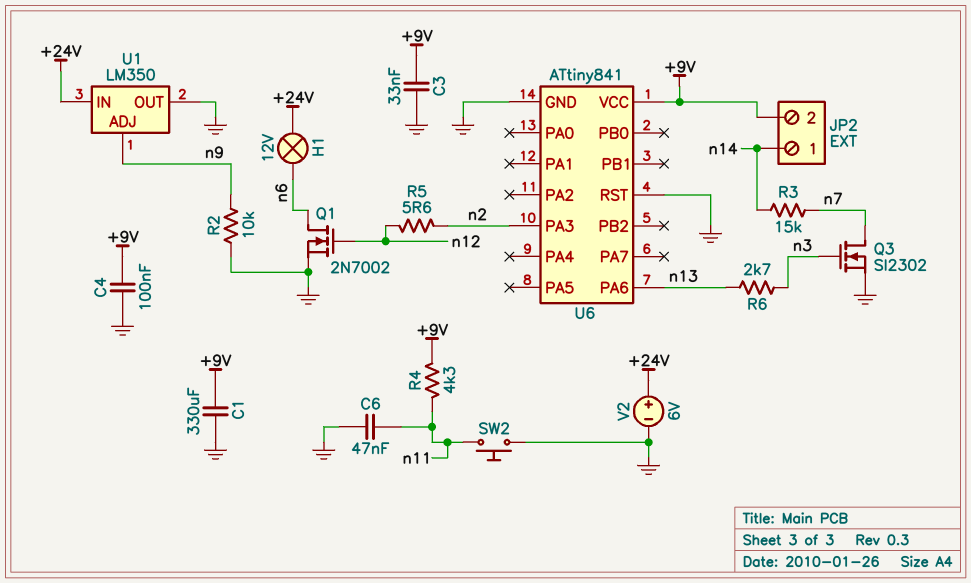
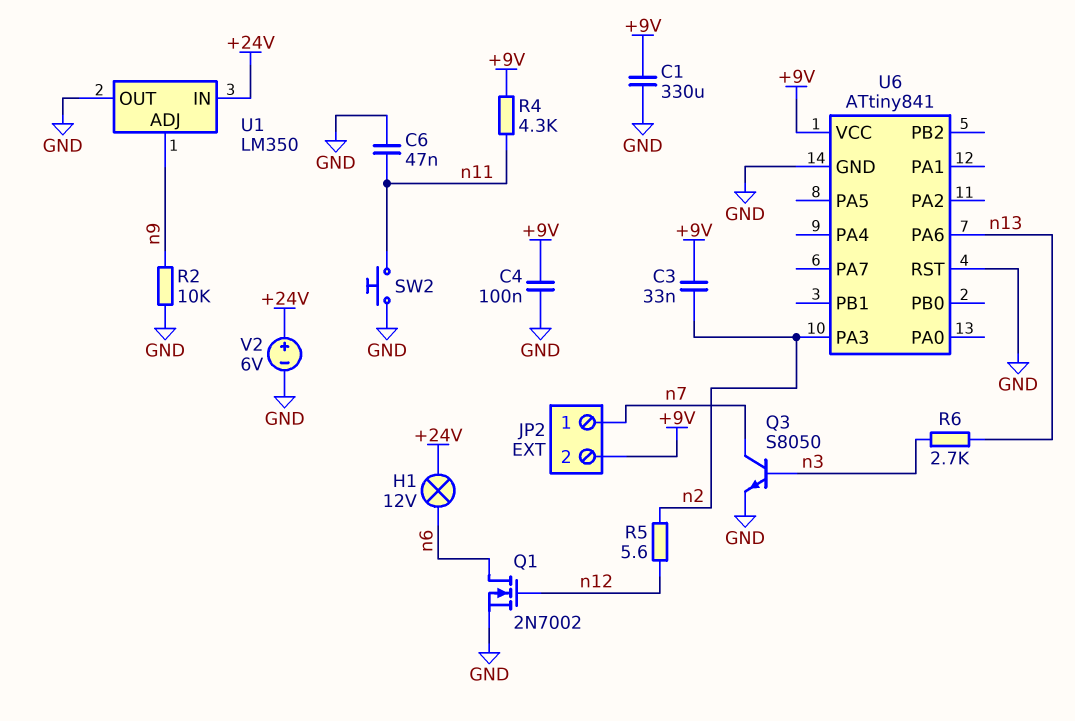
C3: 33nF (+9V, GND) -> 33nF (+9V, n2)
JP2 pin 1: n14 -> n7
Q3: NMOS SI2302 (G n3, D n7, S GND) -> NPN S8050 (B n3, C n7, E GND)
R3: 15k (n7, n14) -> none

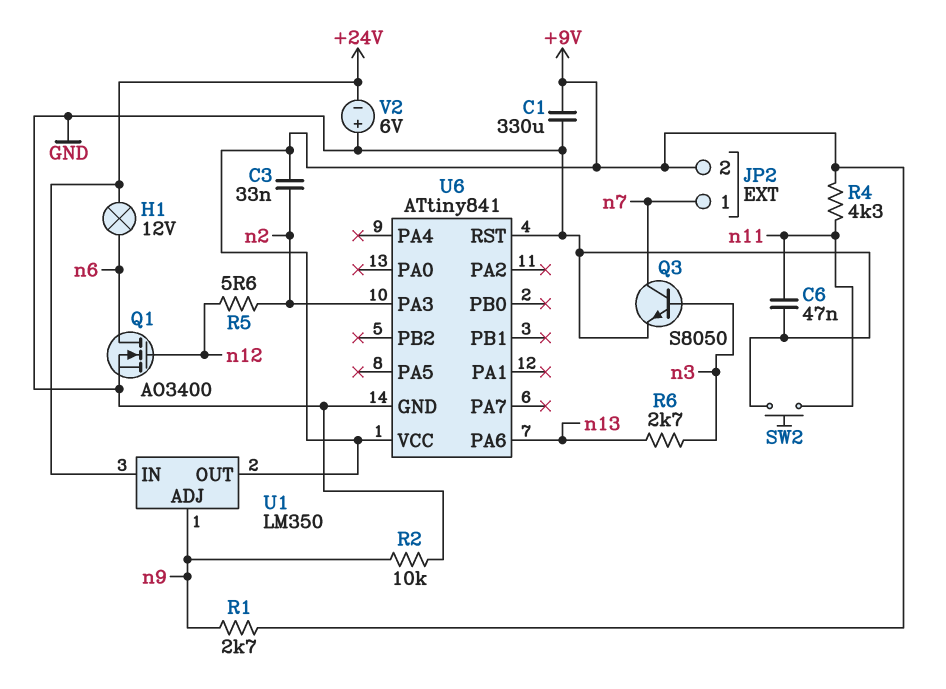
C4: 100nF (+9V, GND) -> none
Q1: NMOS 2N7002 (G n12, D n6, S GND) -> NMOS AO3400 (G n12, D n6, S GND)
R1: none -> 2.7k (+9V, n9)
U1 pin OUT: GND -> +9V
V2: 6V (plus +24V, minus GND) -> 6V (plus GND, minus +24V)

